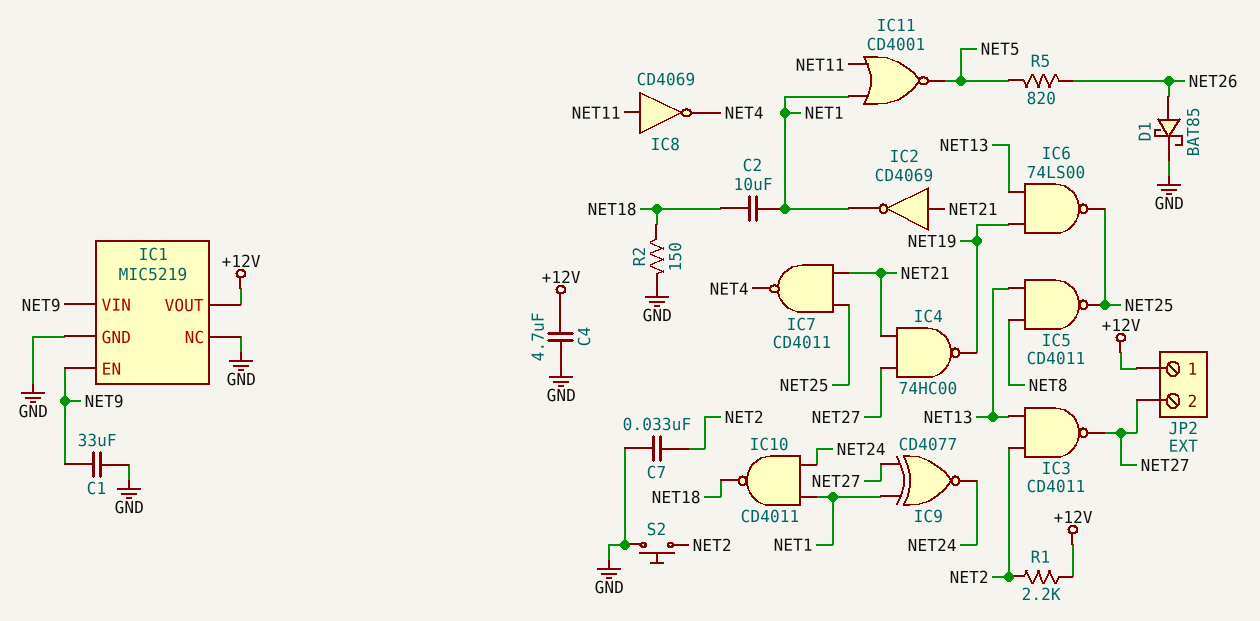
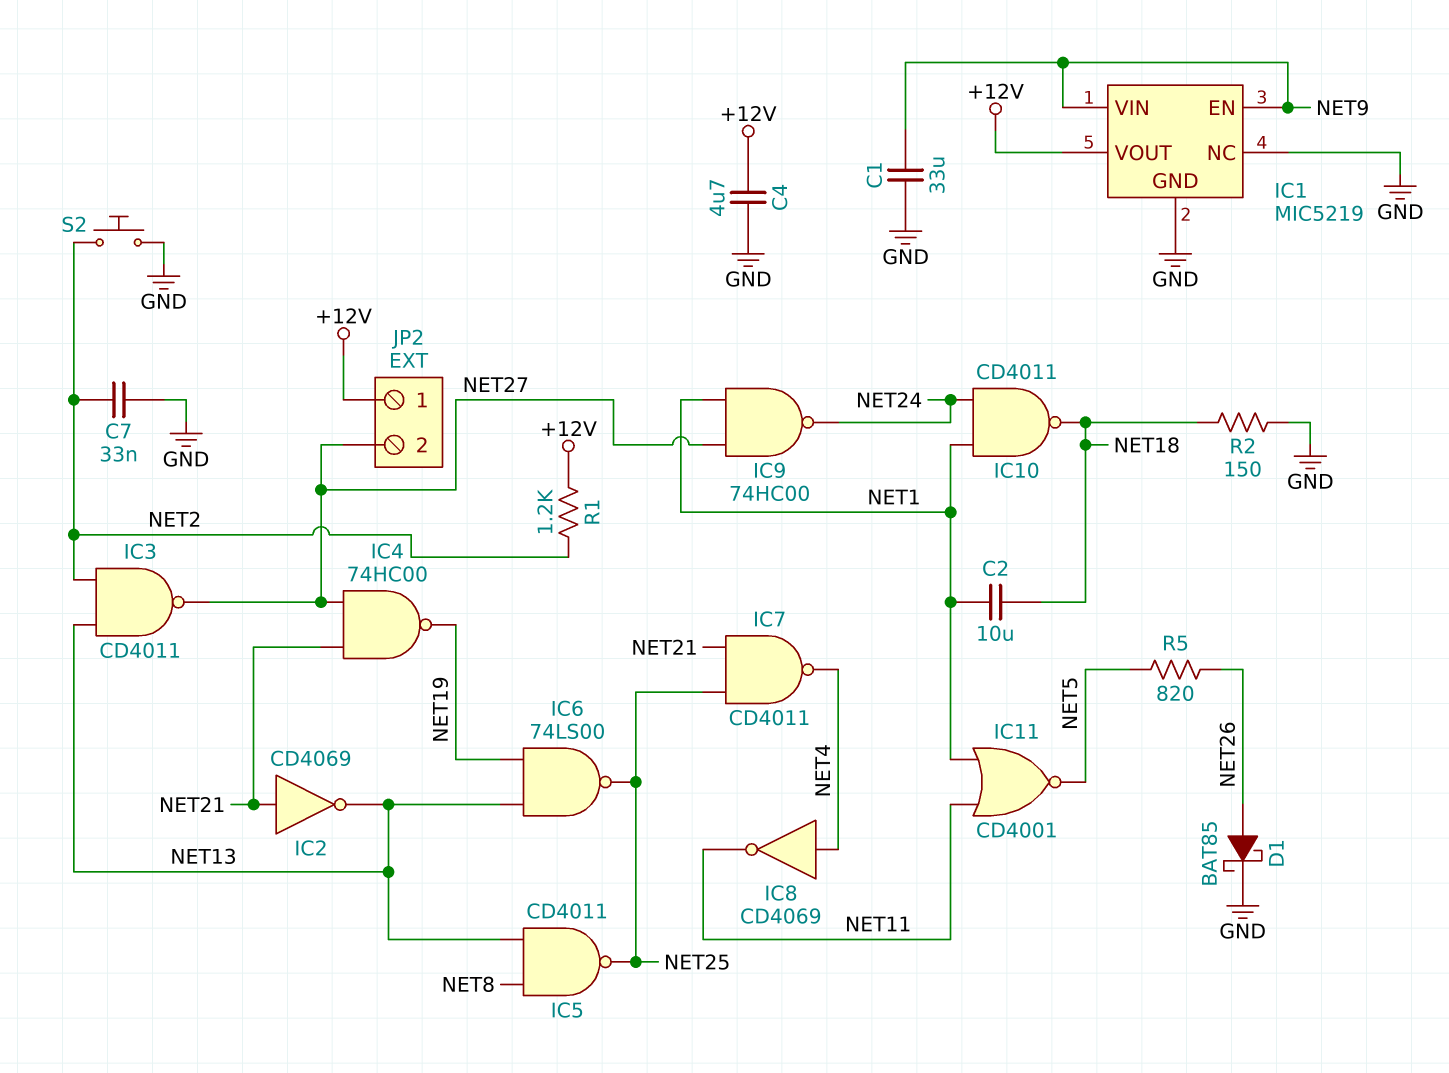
IC2: NOT CD4069 (in NET21, out NET1) -> NOT CD4069 (in NET21, out NET13)
IC8: NOT CD4069 (in NET11, out NET4) -> NOT CD4069 (in NET4, out NET11)
IC9: XNOR CD4077 (in NET1, in NET27, out NET24) -> NAND 74HC00 (in NET1, in NET27, out NET24)
R1: 2.2k (+12V, NET2) -> 1.2k (+12V, NET2)

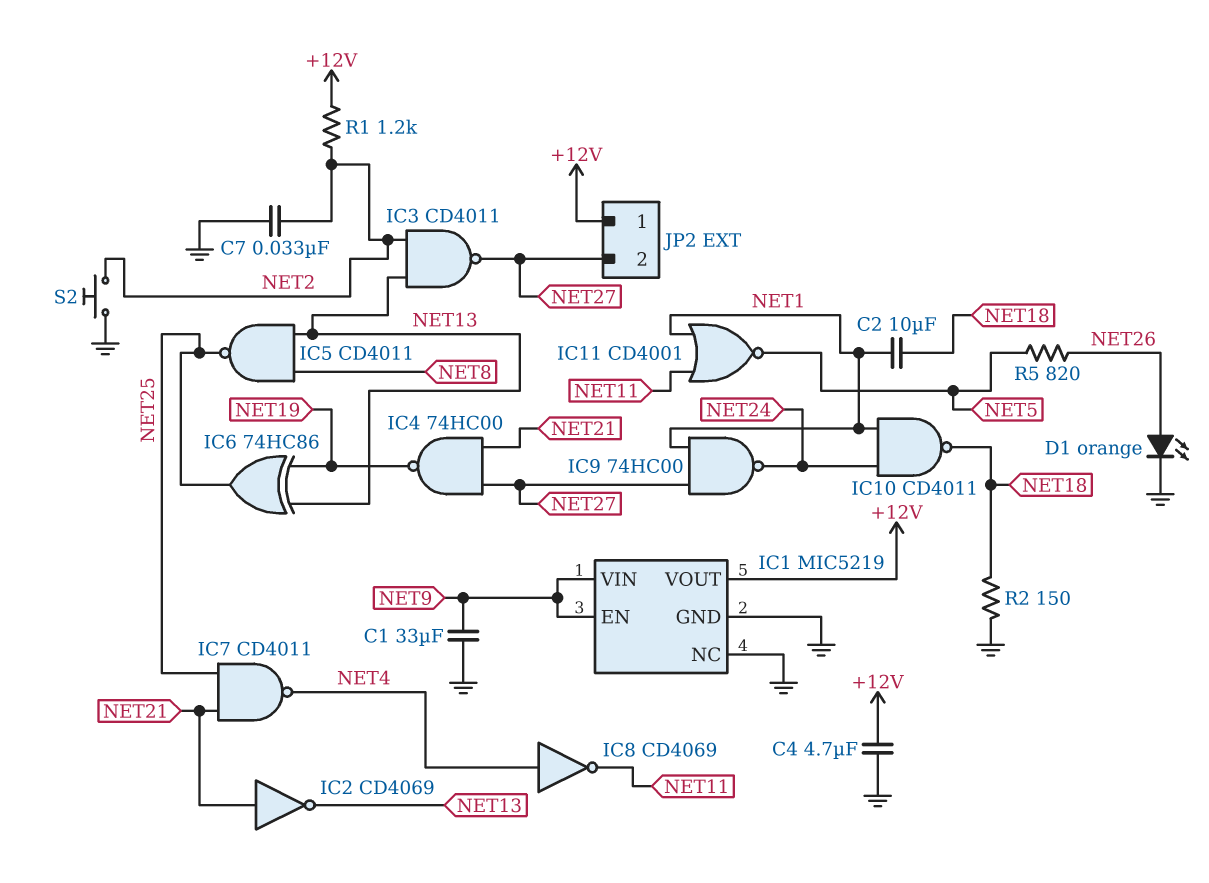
D1: schottky BAT85 (A NET26, K GND) -> LED orange (A NET26, K GND)
IC6: NAND 74LS00 (in NET13, in NET19, out NET25) -> XOR 74HC86 (in NET13, in NET19, out NET25)

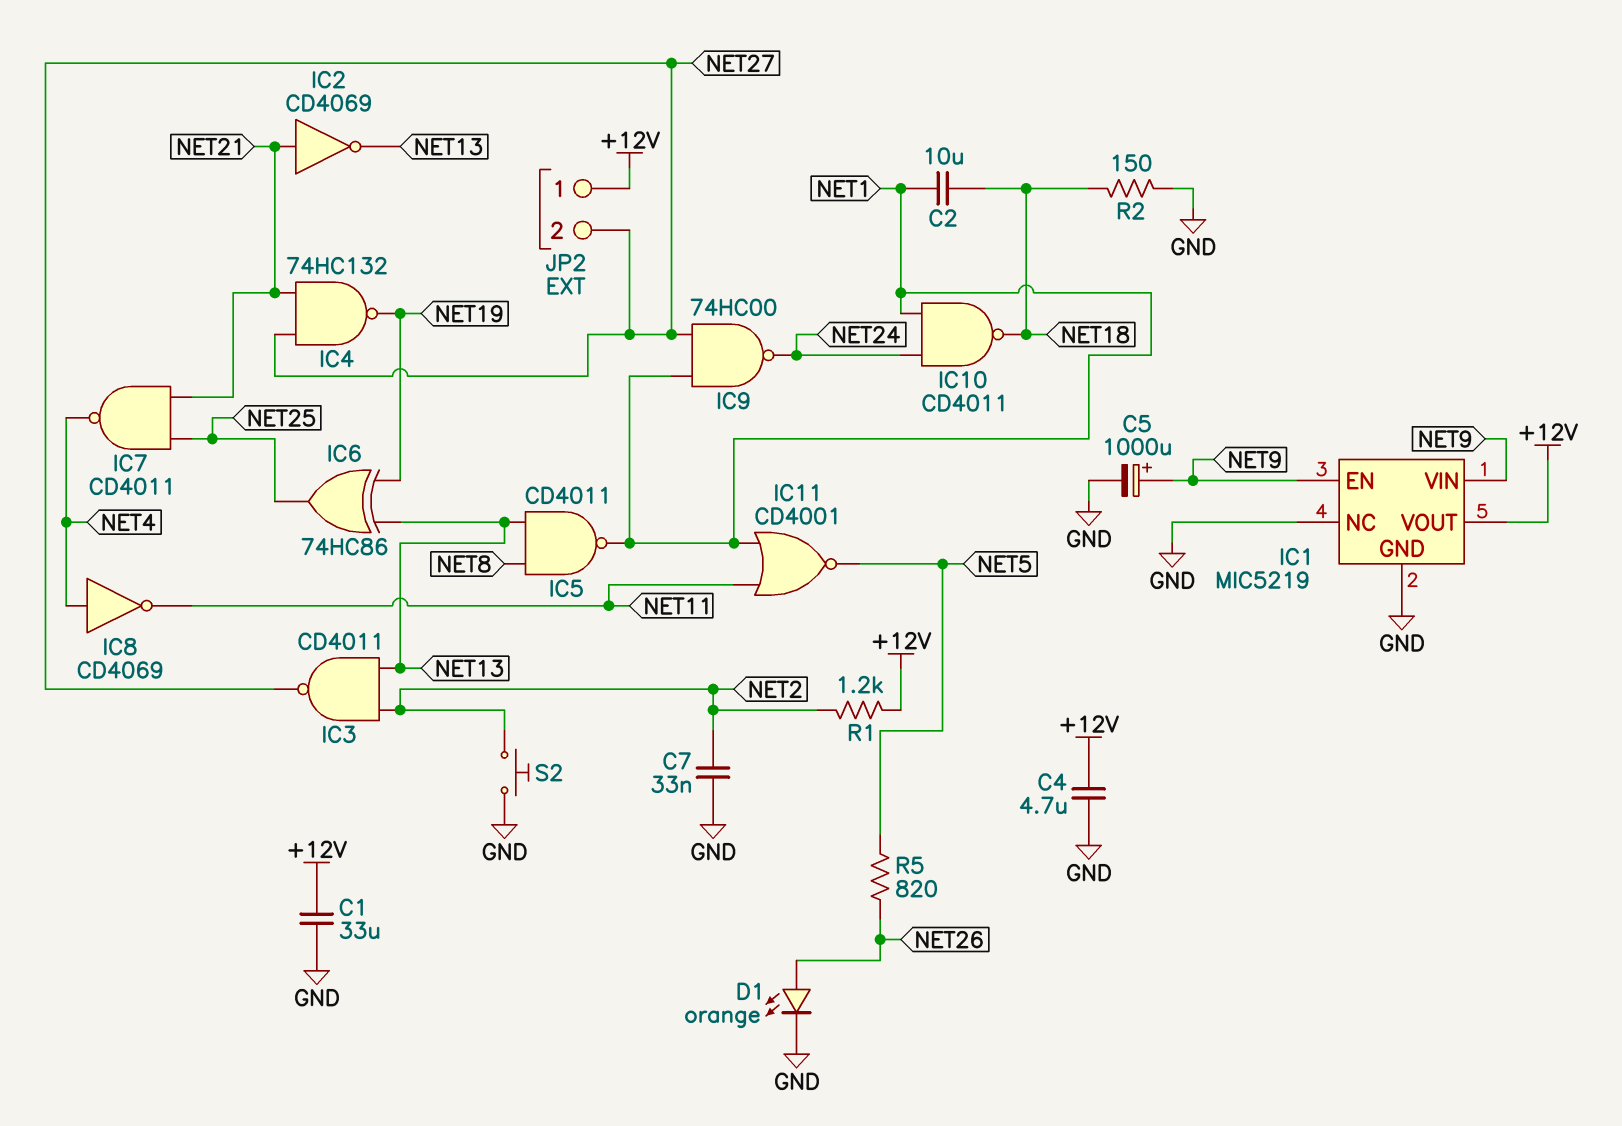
C1: 33uF (GND, NET9) -> 33uF (+12V, GND)
C5: none -> 1000uF (plus NET9, minus GND)
IC4: NAND 74HC00 (in NET21, in NET27, out NET19) -> NAND 74HC132 (in NET21, in NET27, out NET19)
IC5: NAND CD4011 (in NET8, in NET13, out NET25) -> NAND CD4011 (in NET8, in NET13, out NET1)

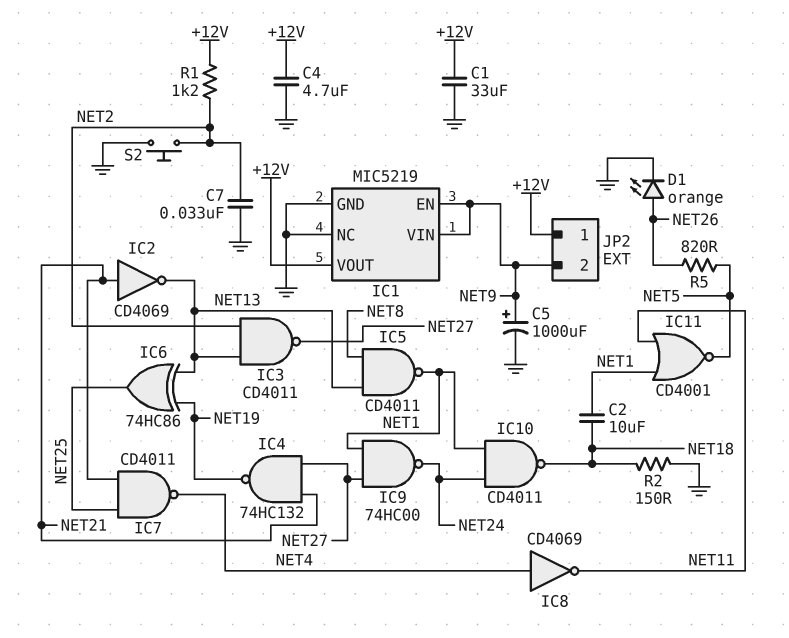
JP2 pin 2: NET27 -> NET9

